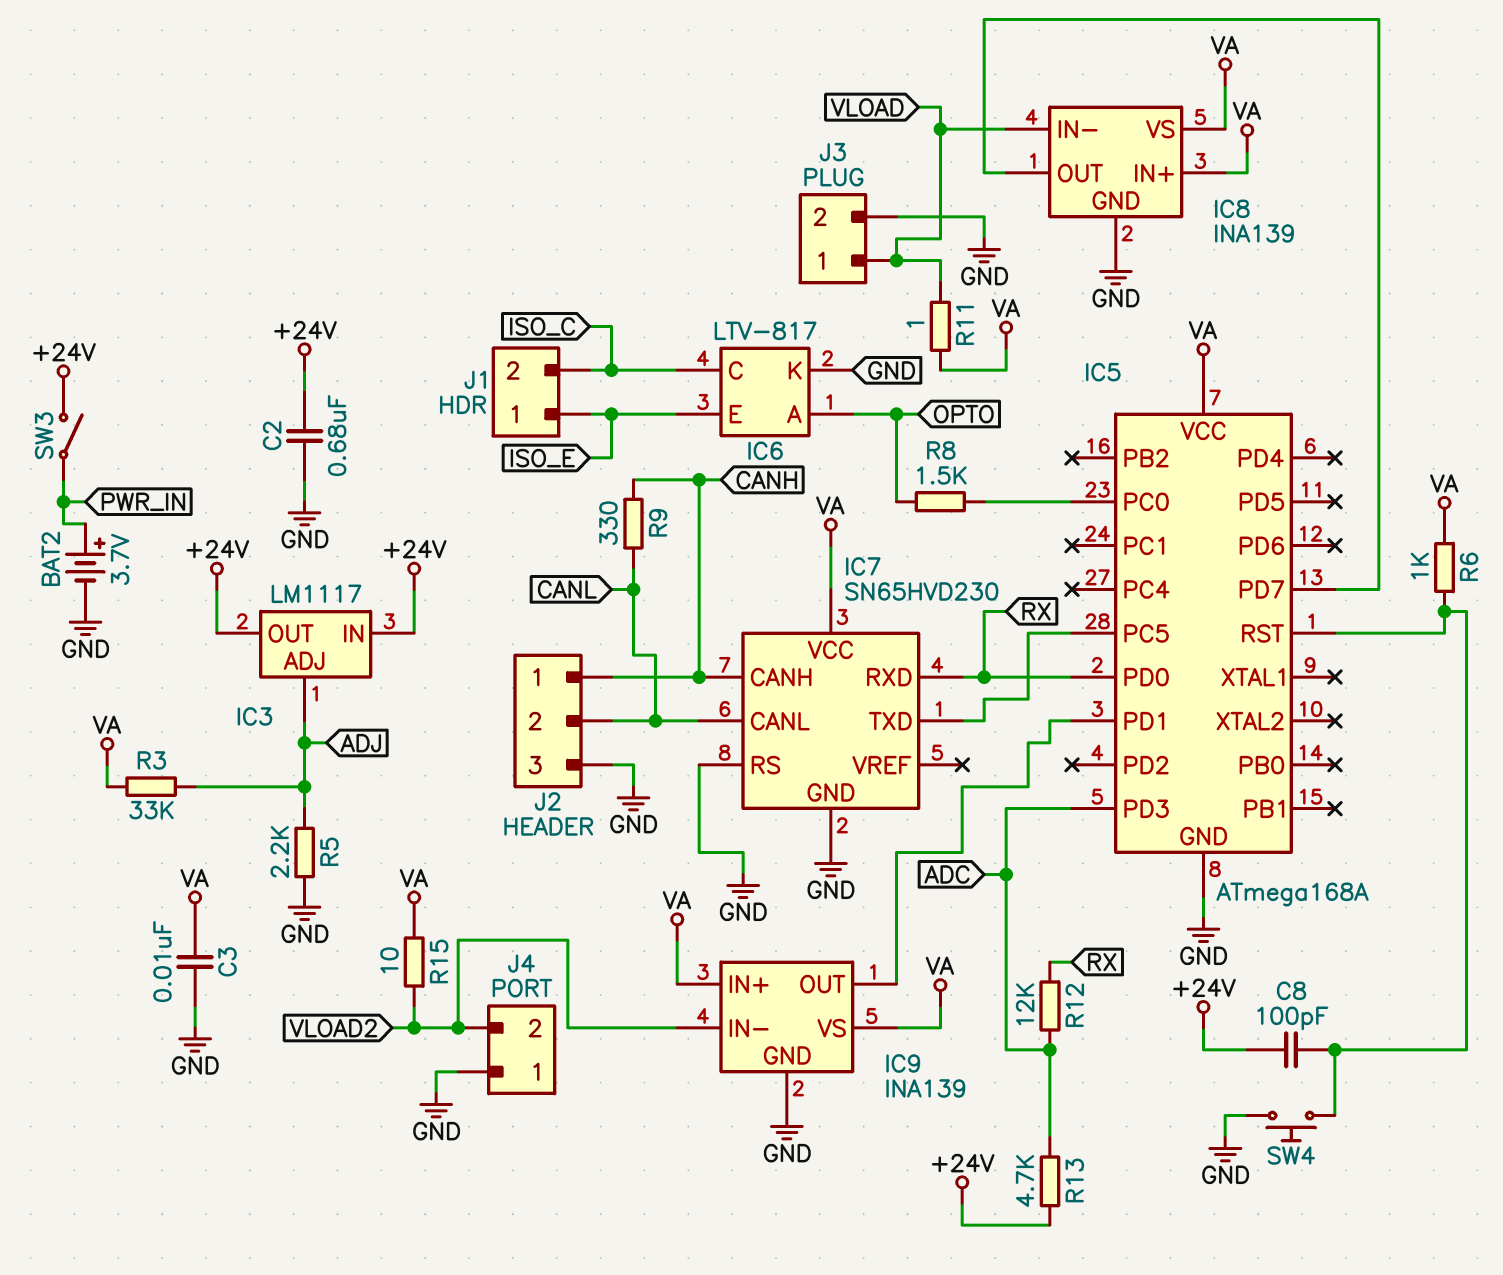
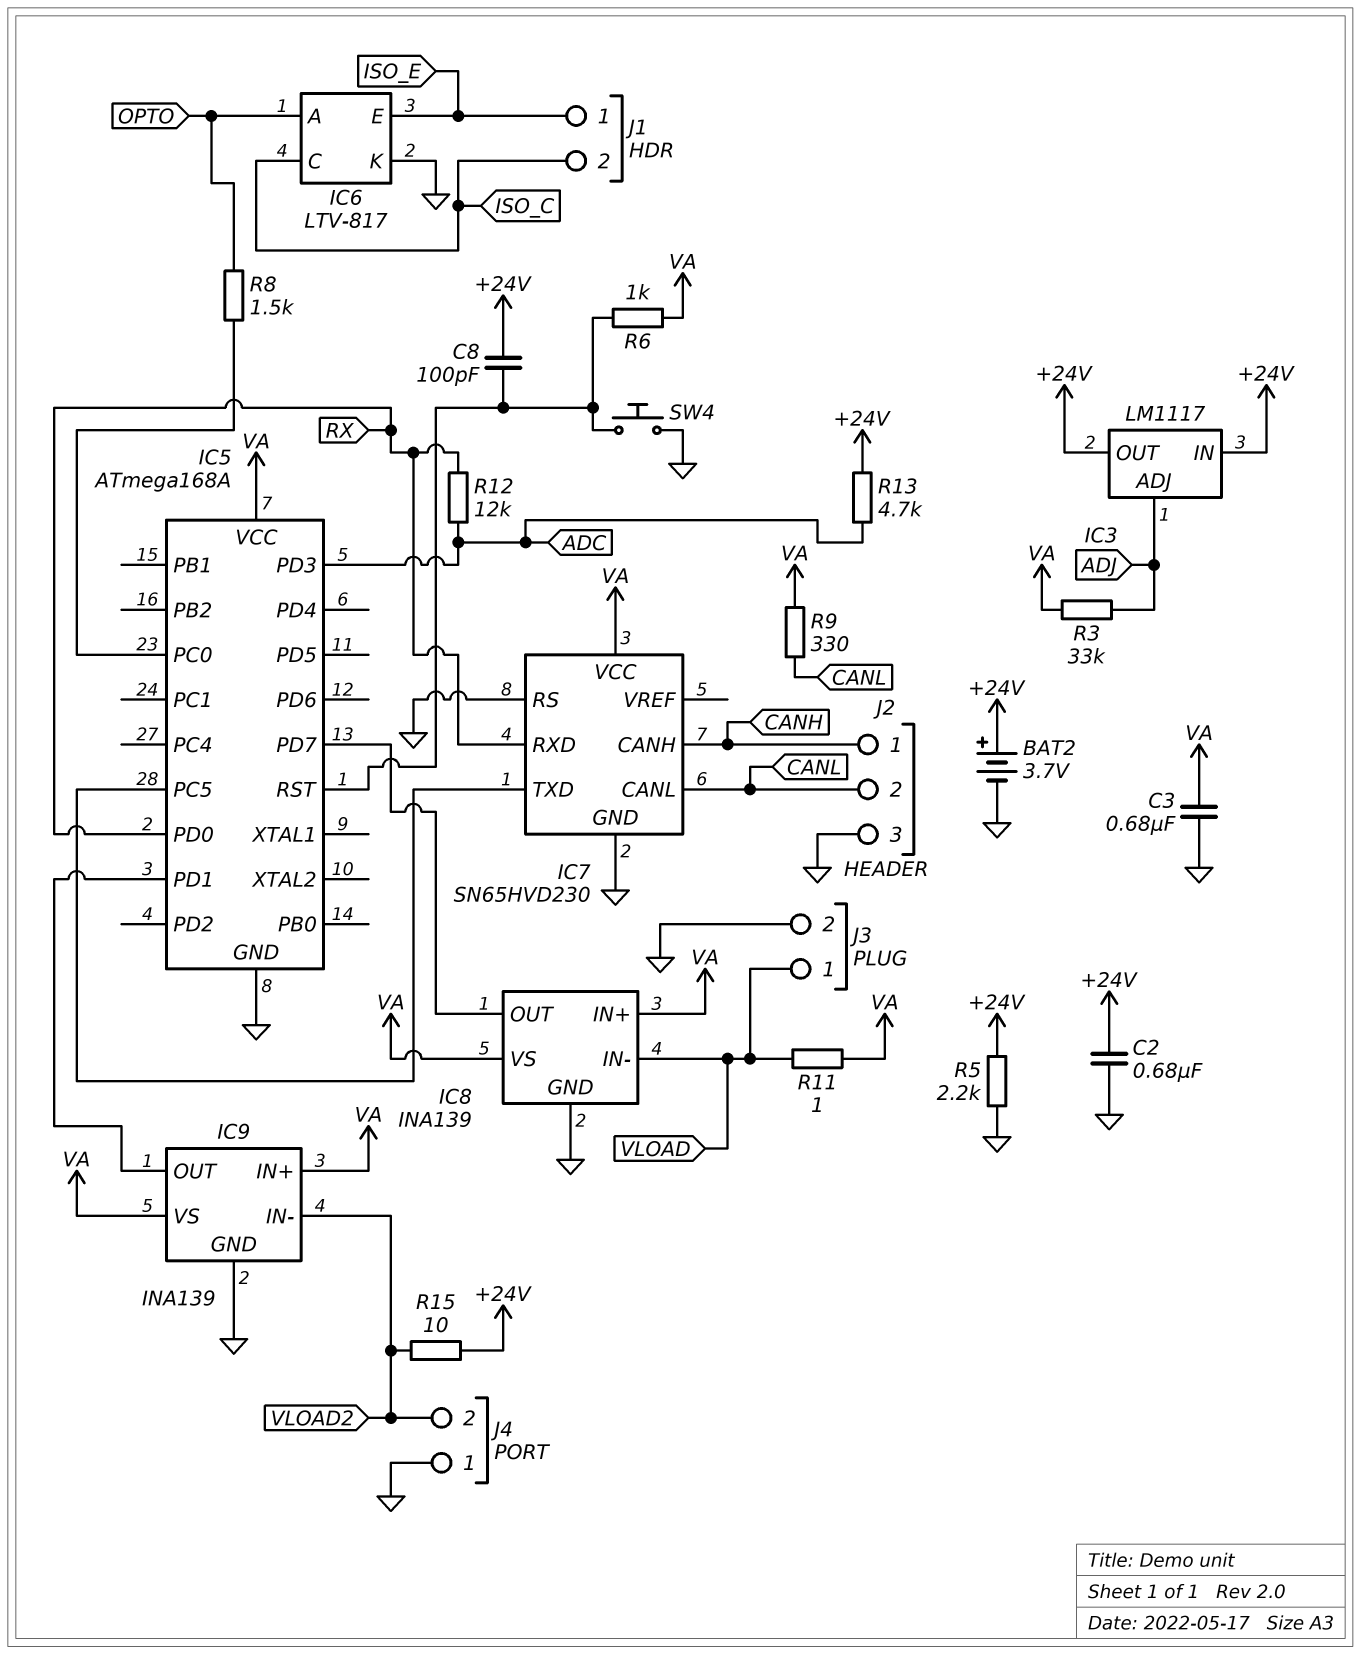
BAT2: 3.7V (plus PWR_IN, minus GND) -> 3.7V (plus +24V, minus GND)
C3: 10nF (GND, VA) -> 680nF (GND, VA)
R5: 2.2k (ADJ, GND) -> 2.2k (+24V, GND)
R9: 330 (CANH, CANL) -> 330 (CANL, VA)
R15: 10 (VA, VLOAD2) -> 10 (+24V, VLOAD2)
SW3: switch (+24V, PWR_IN) -> none

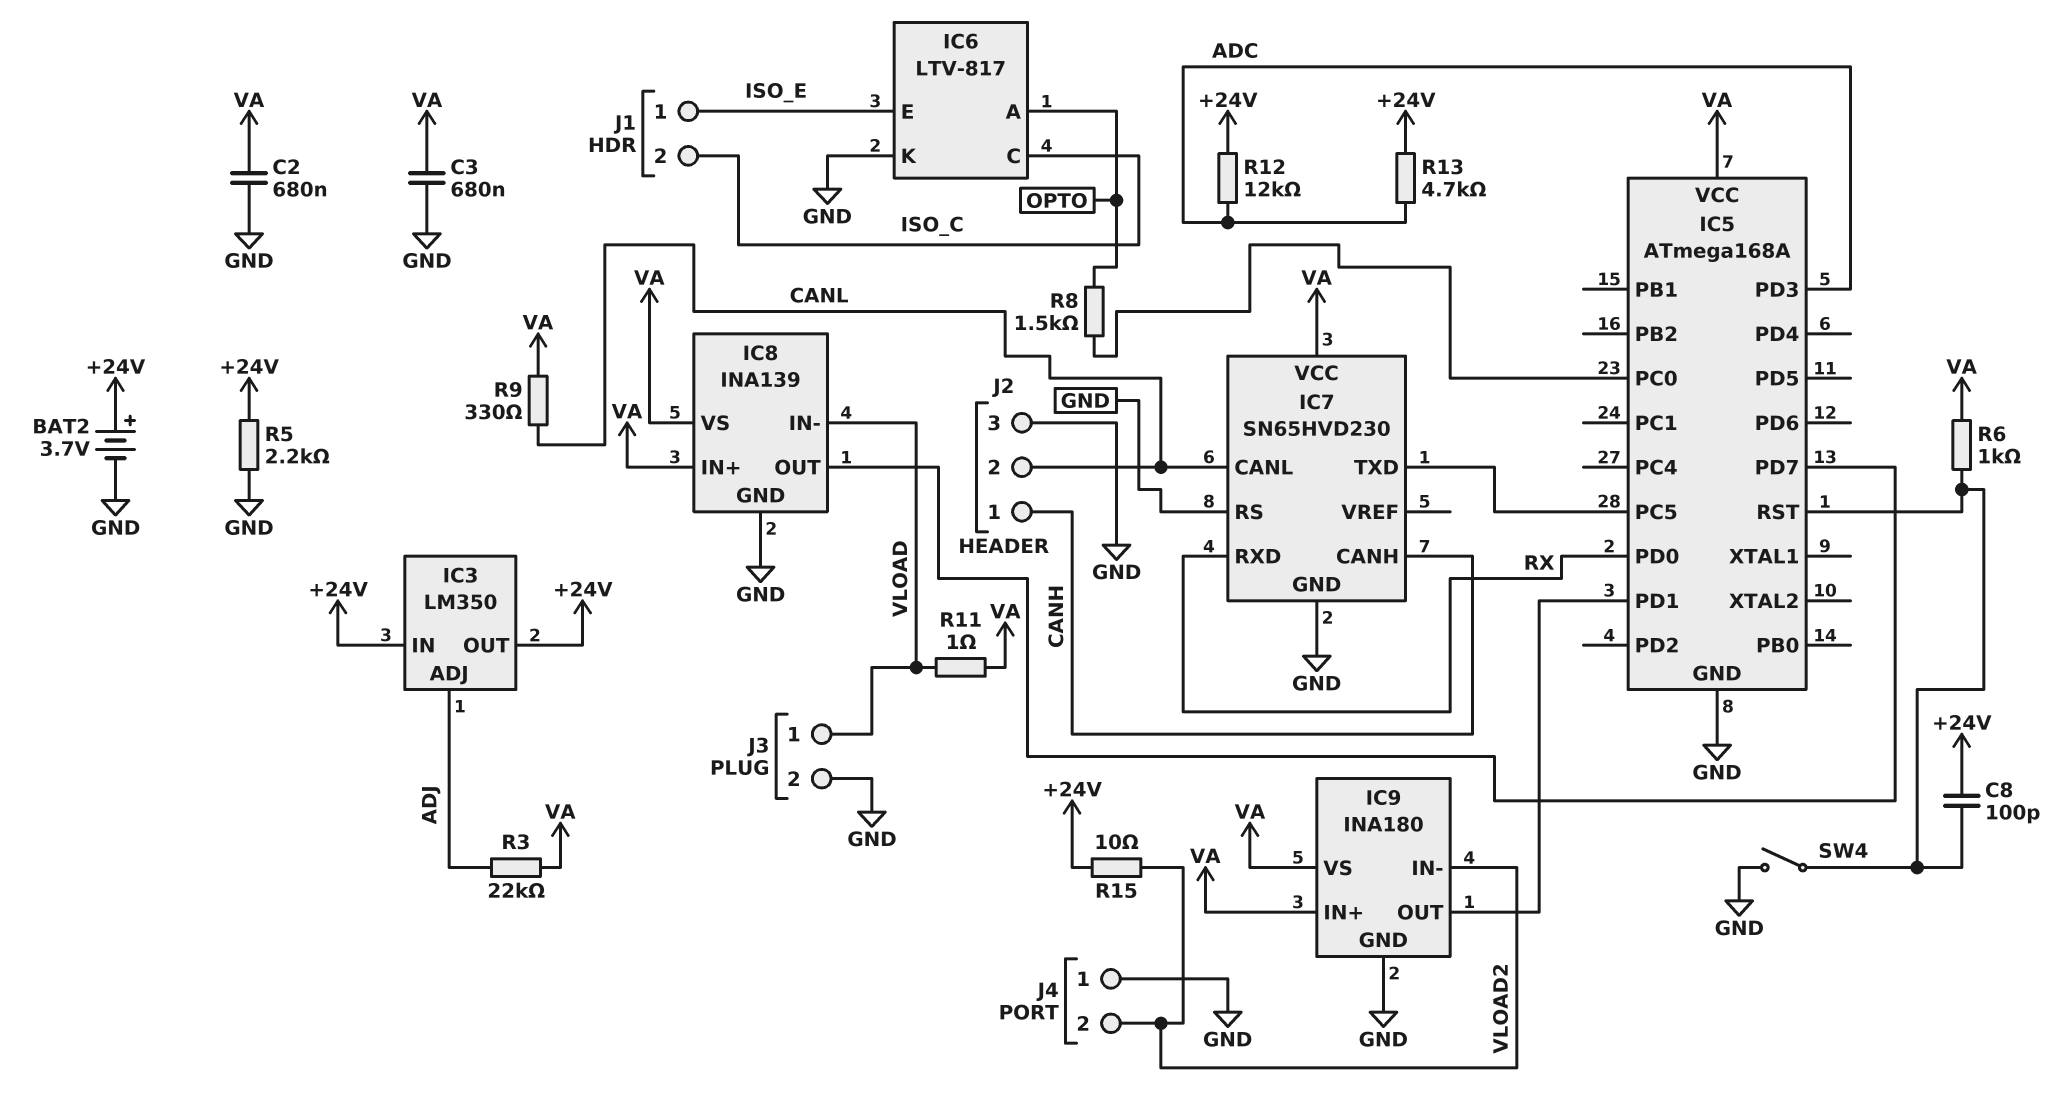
C2: 680nF (+24V, GND) -> 680nF (GND, VA)
IC3: LM1117 -> LM350
IC9: INA139 -> INA180
R3: 33k (ADJ, VA) -> 22k (ADJ, VA)
R12: 12k (ADC, RX) -> 12k (+24V, ADC)
SW4: button (GND, IC5/RST) -> switch (GND, IC5/RST)

